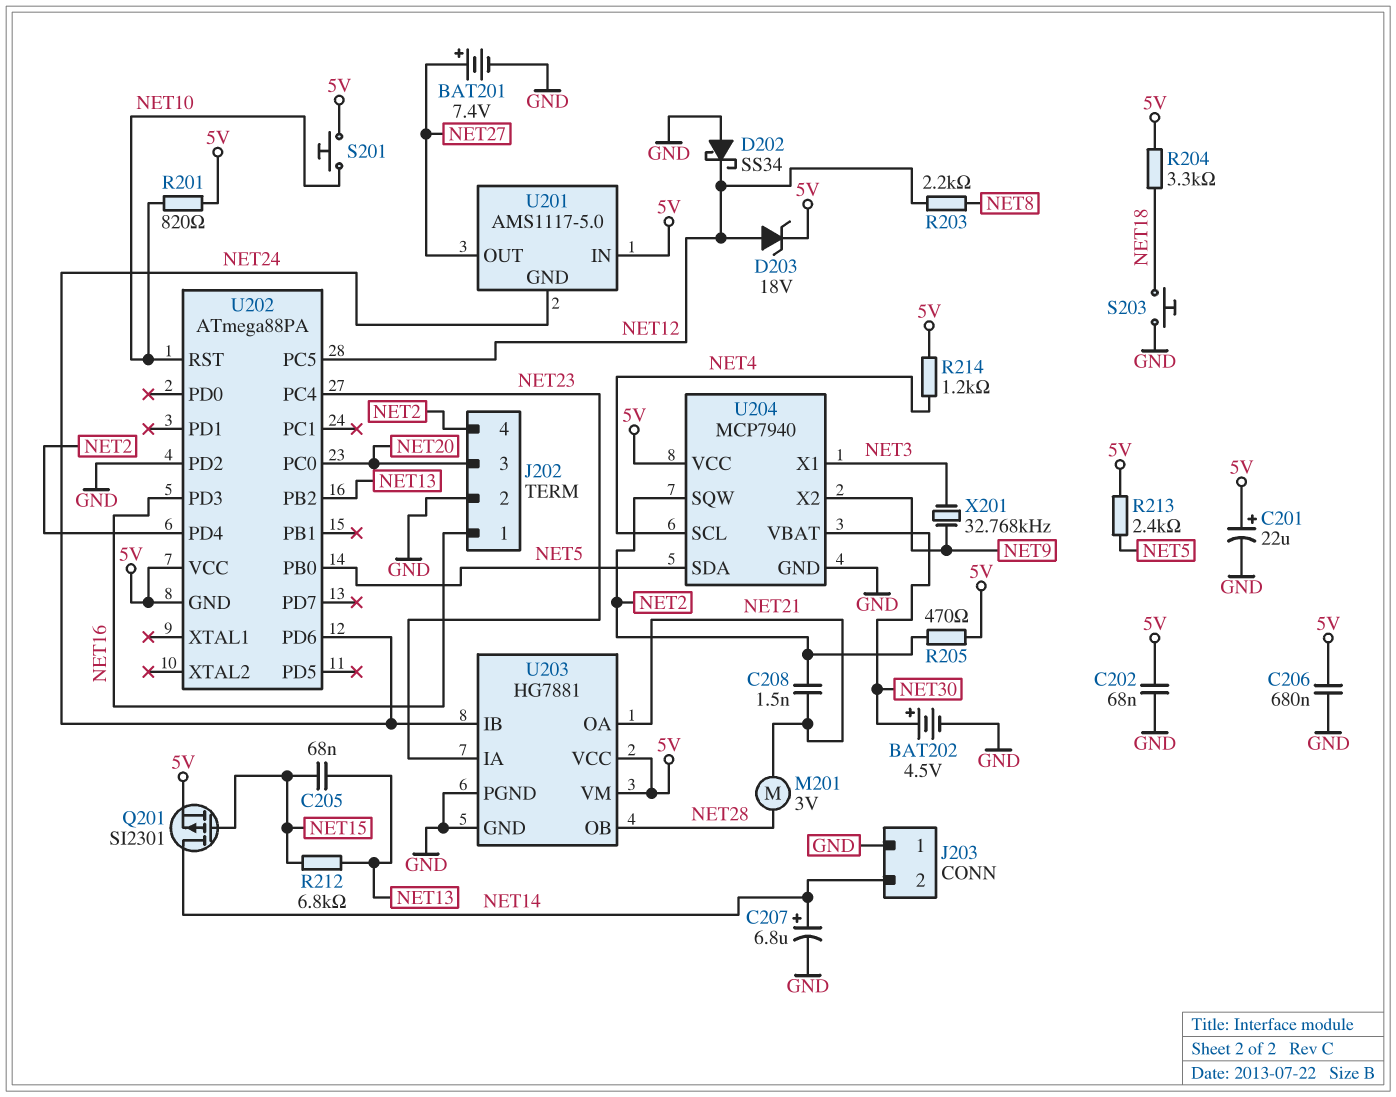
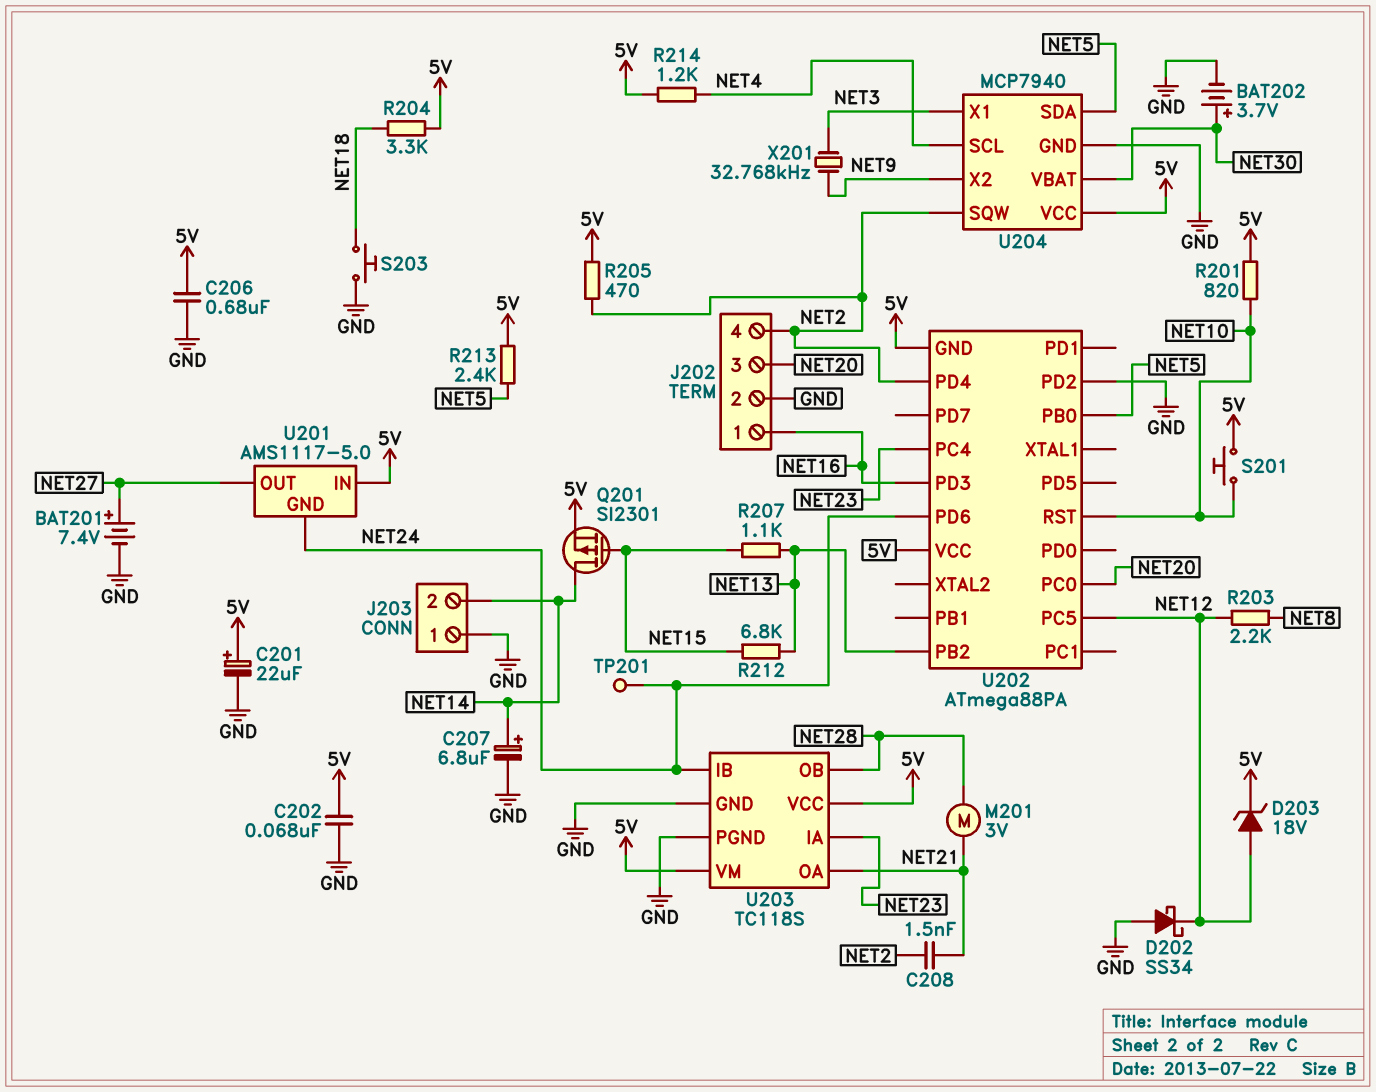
BAT202: 4.5V (plus NET30, minus GND) -> 3.7V (plus NET30, minus GND)
C205: 68nF (NET13, NET15) -> none
R207: none -> 1.1k (NET13, NET15)
TP201: none -> test point (NET24)
U203: HG7881 -> TC118S

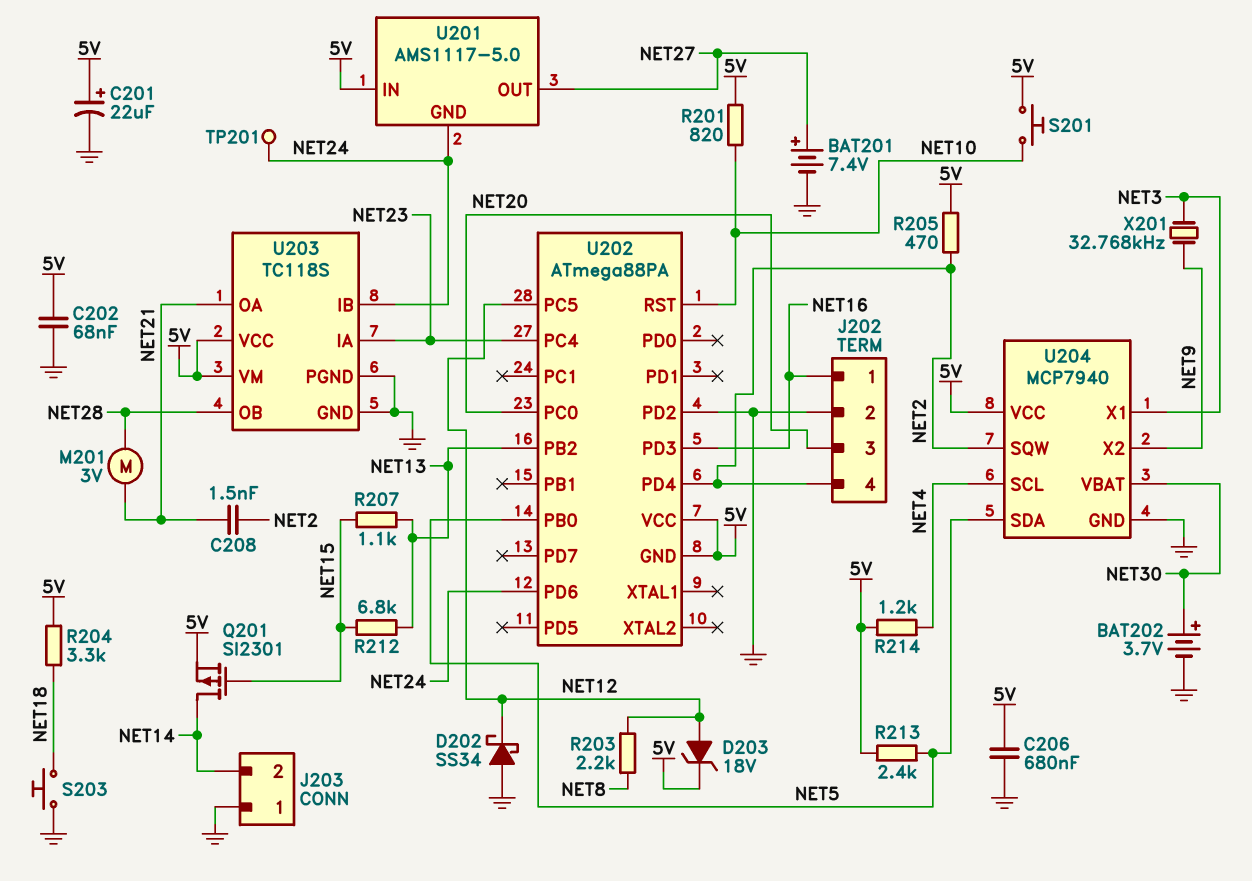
C207: 6.8uF (plus NET14, minus GND) -> none

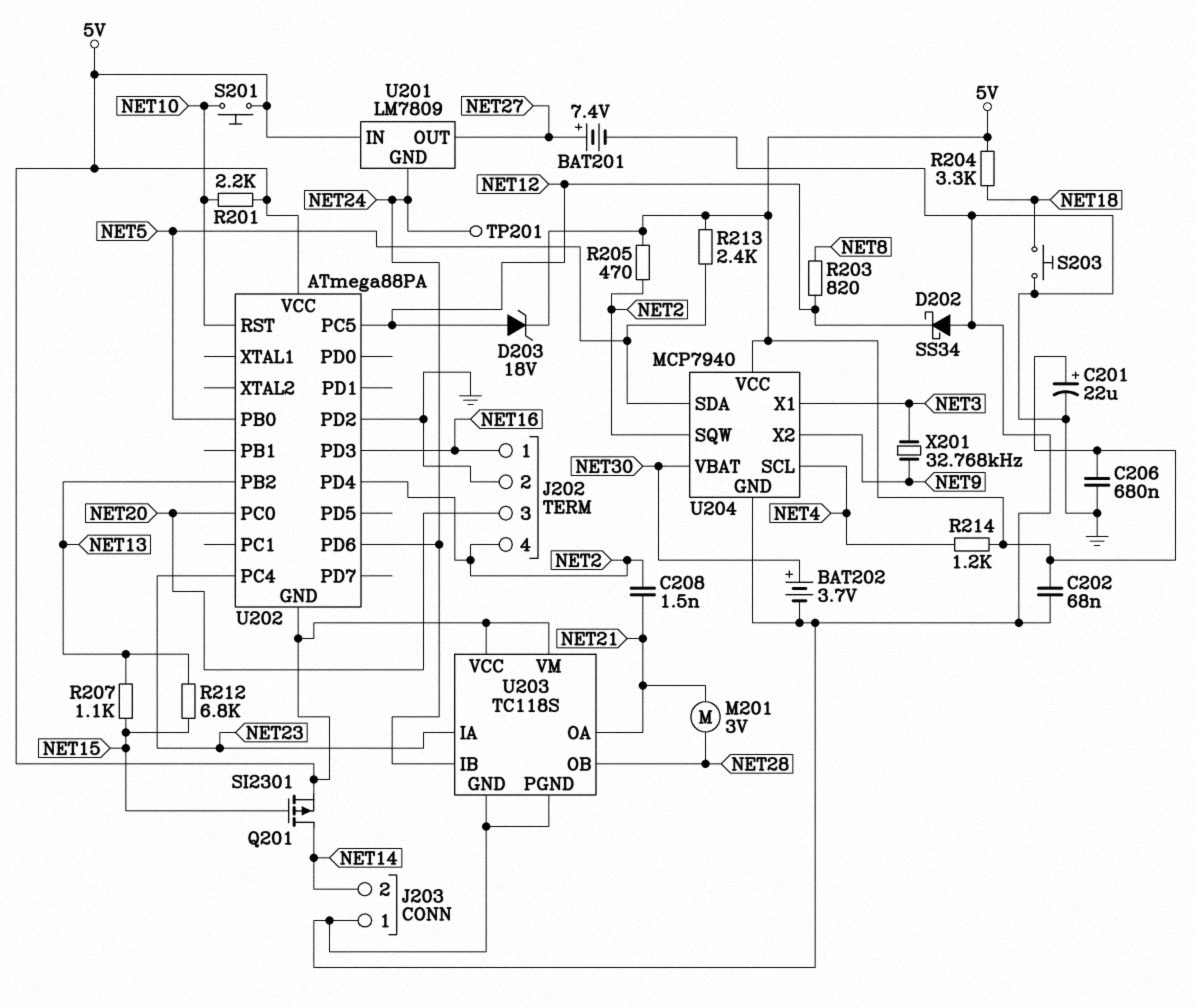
R201: 820 (5V, NET10) -> 2.2k (5V, NET10)
R203: 2.2k (NET8, NET12) -> 820 (NET8, NET12)
U201: AMS1117-5.0 -> LM7809

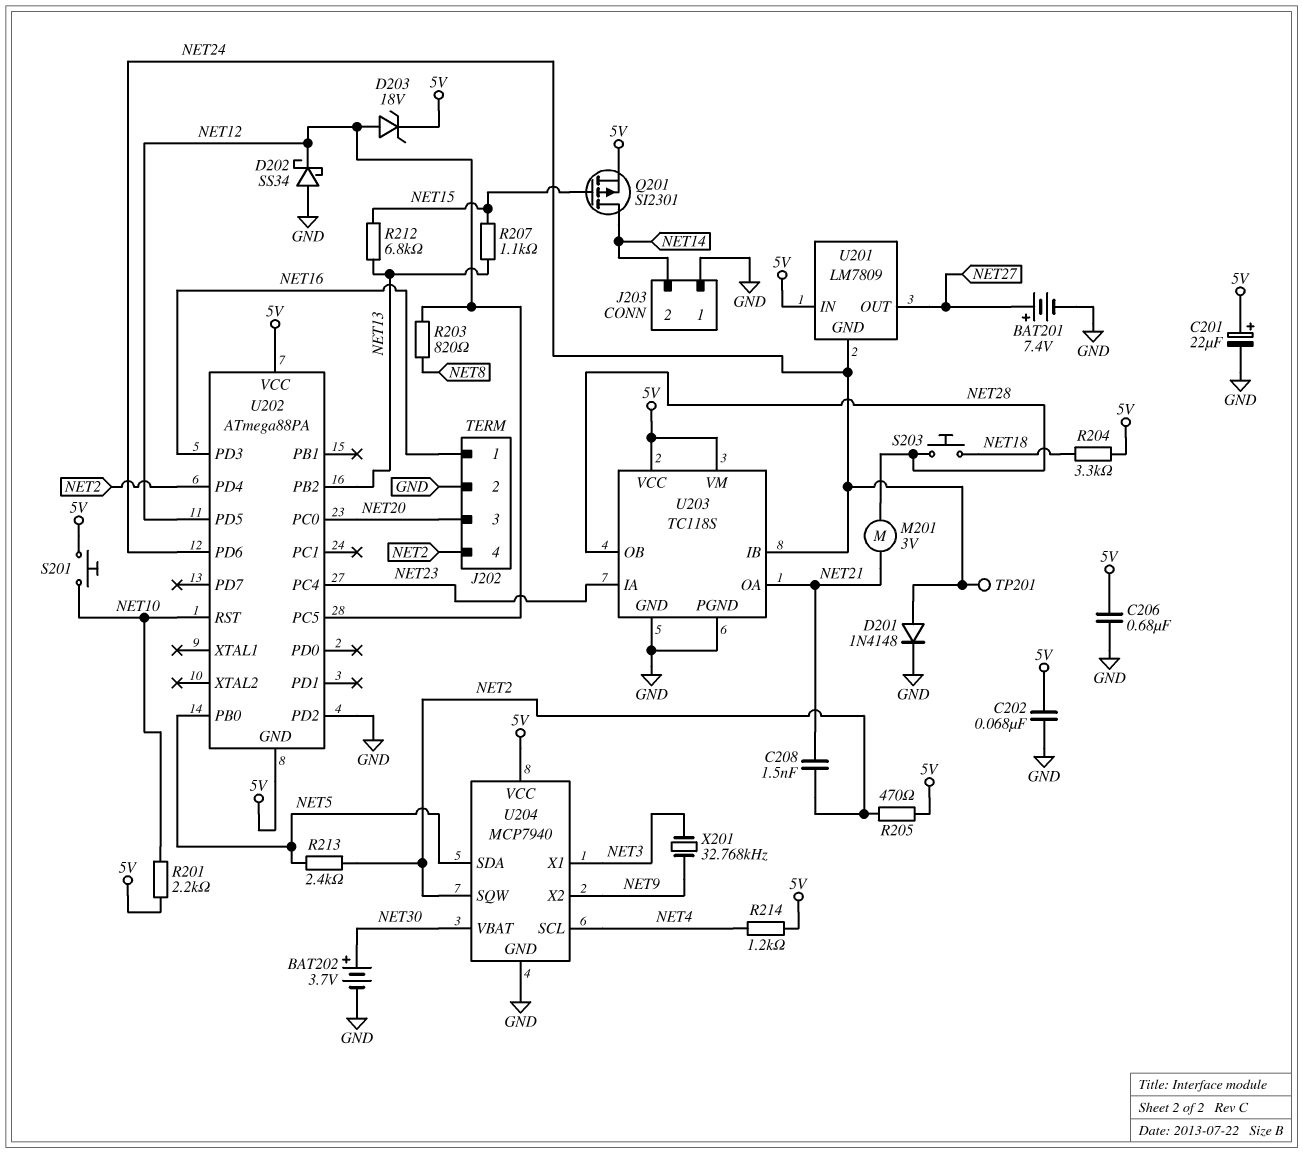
D201: none -> diode 1N4148 (A NET24, K GND)
R213: 2.4k (5V, NET5) -> 2.4k (NET2, NET5)
S203: button (GND, NET18) -> button (NET18, NET28)
U202 pin PD5: none -> NET12

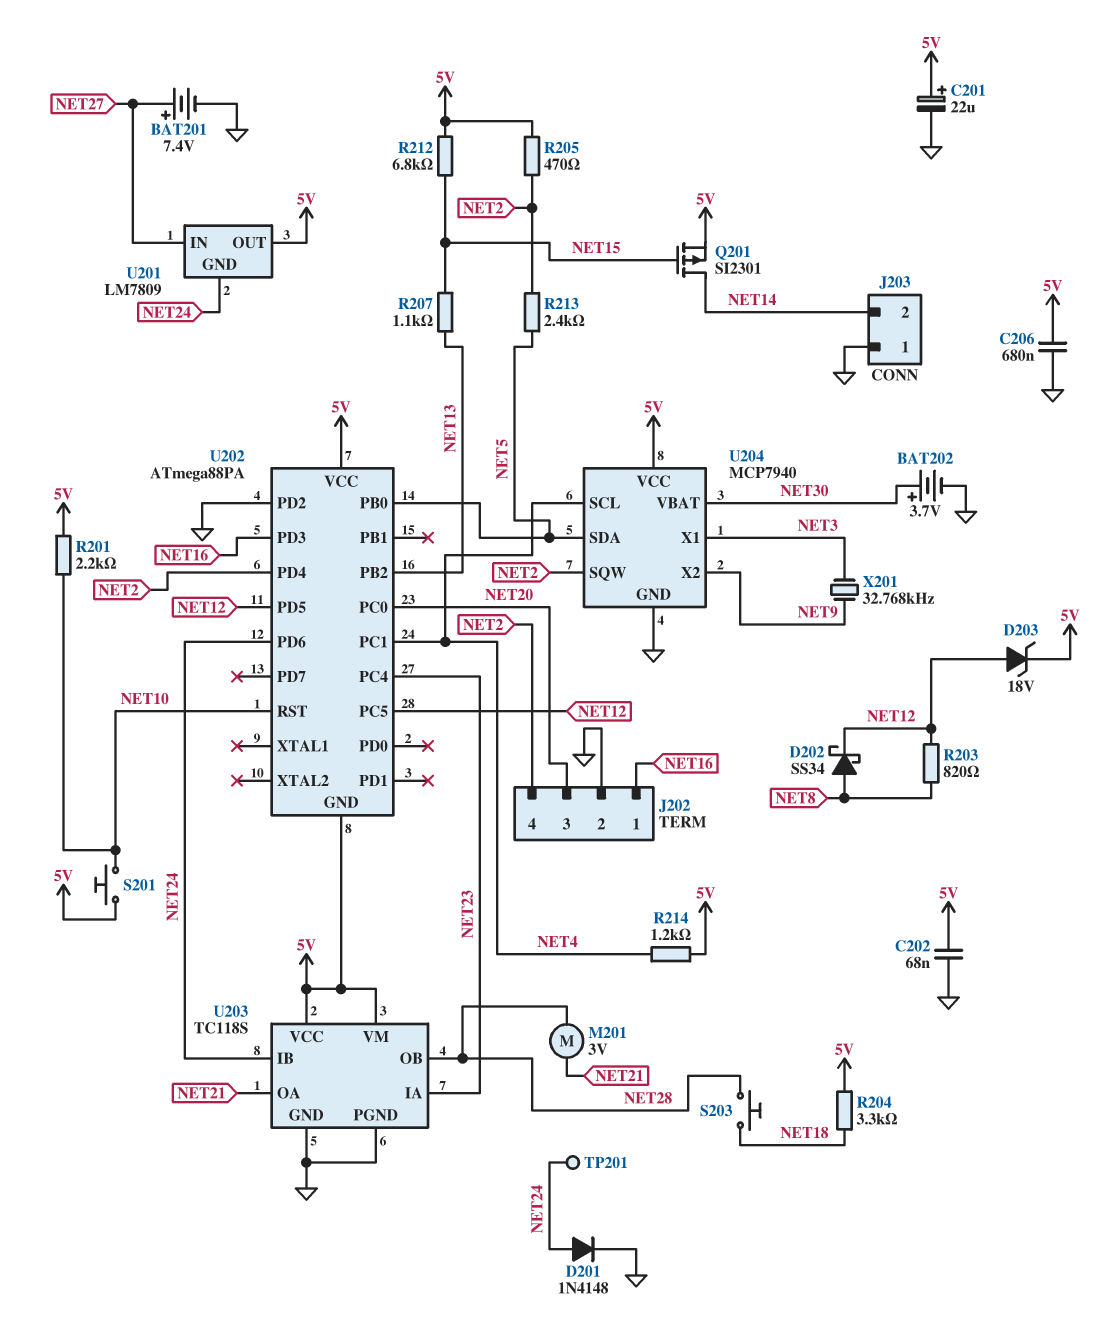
C208: 1.5nF (NET2, NET21) -> none
D202: schottky SS34 (A GND, K NET12) -> schottky SS34 (A NET8, K NET12)
R212: 6.8k (NET13, NET15) -> 6.8k (5V, NET15)
U201 pin IN: 5V -> NET27
U201 pin OUT: NET27 -> 5V
U202 pin PC1: none -> NET4

